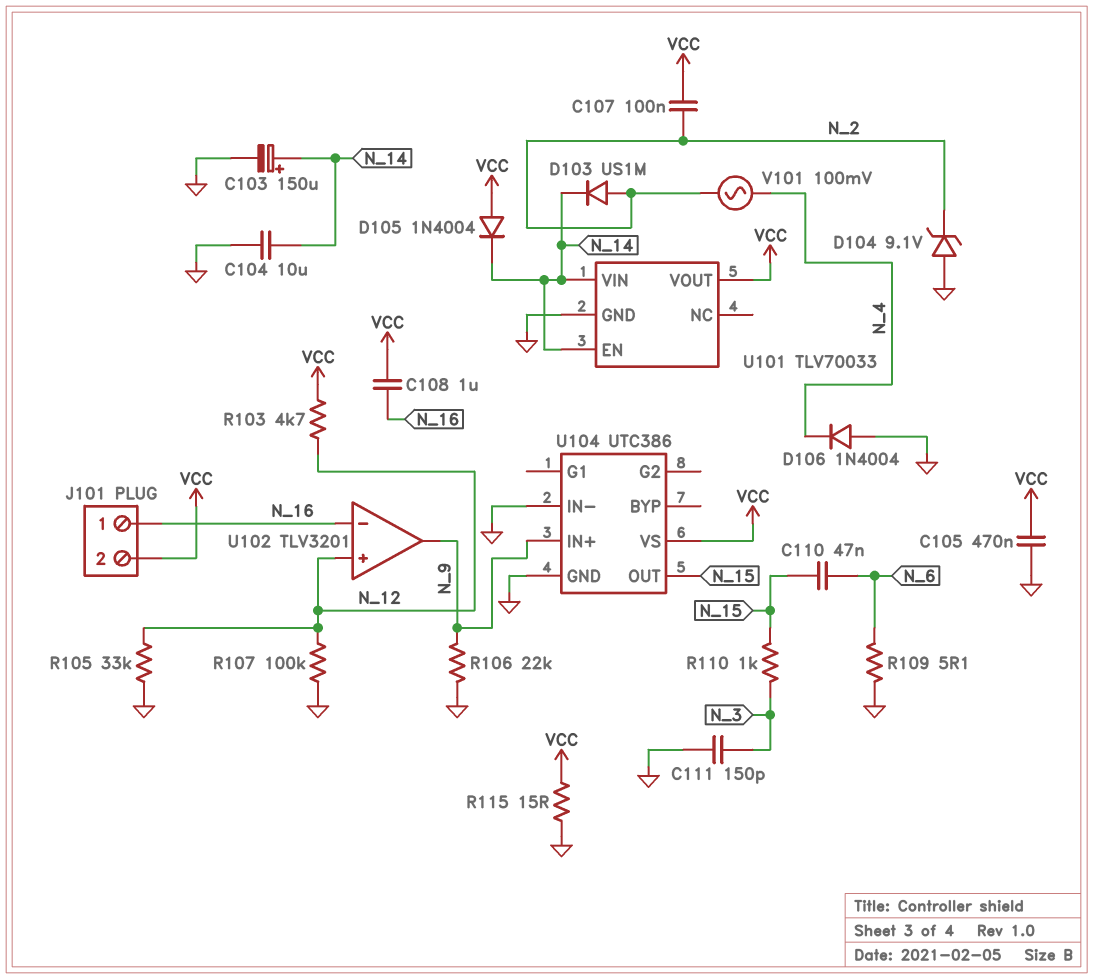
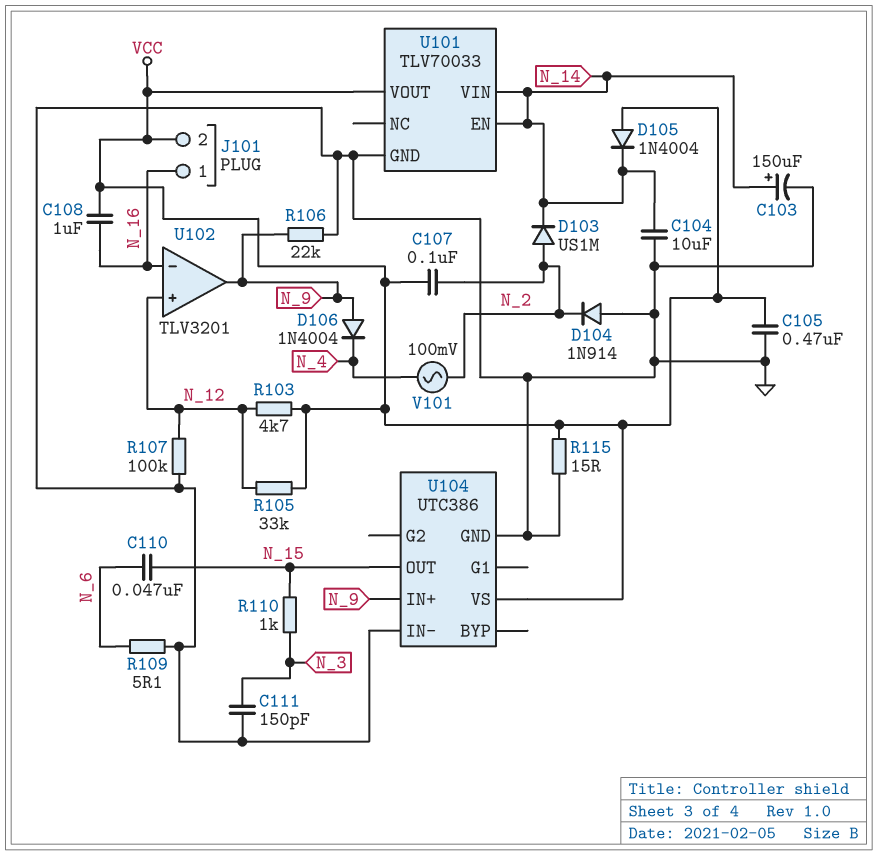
D104: zener 9.1V (A GND, K N_2) -> diode 1N914 (A GND, K N_2)
D106: diode 1N4004 (A GND, K N_4) -> diode 1N4004 (A N_9, K N_4)
R105: 33k (GND, N_12) -> 33k (N_12, VCC)

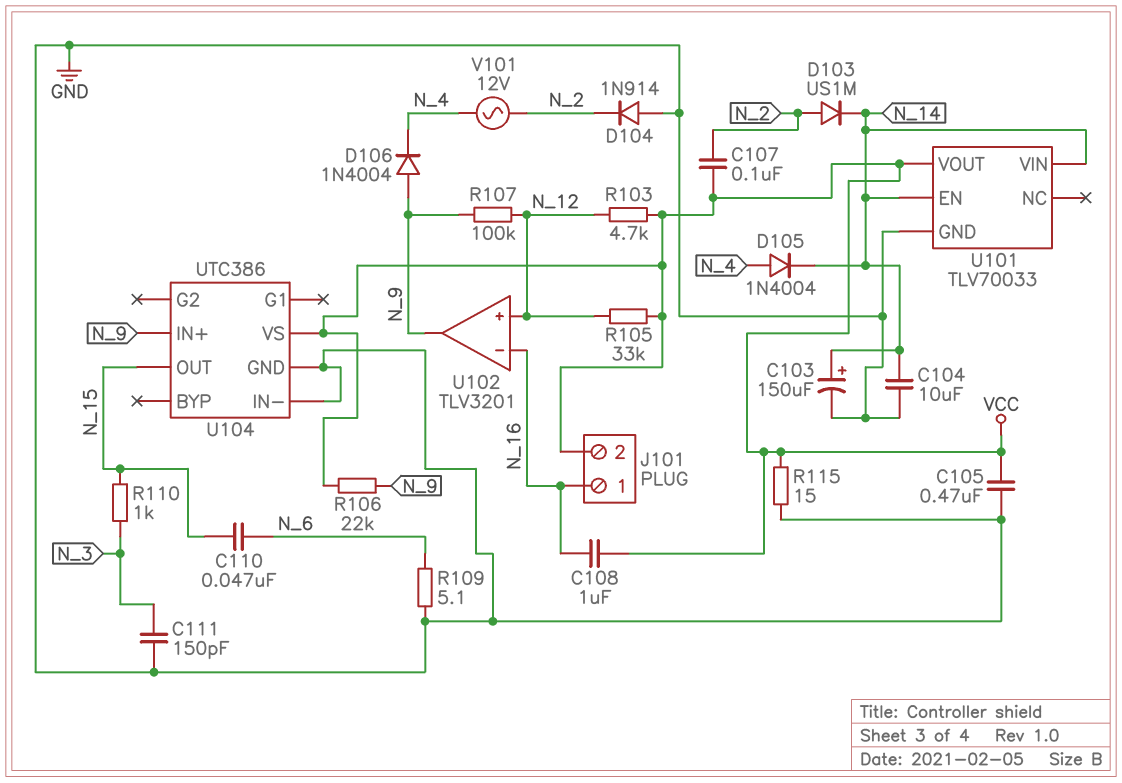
D105: diode 1N4004 (A VCC, K N_14) -> diode 1N4004 (A N_4, K N_14)
R106: 22k (GND, N_9) -> 22k (N_9, VCC)
R107: 100k (GND, N_12) -> 100k (N_9, N_12)
V101: AC 100mV (N_2, N_4) -> AC 12V (N_2, N_4)

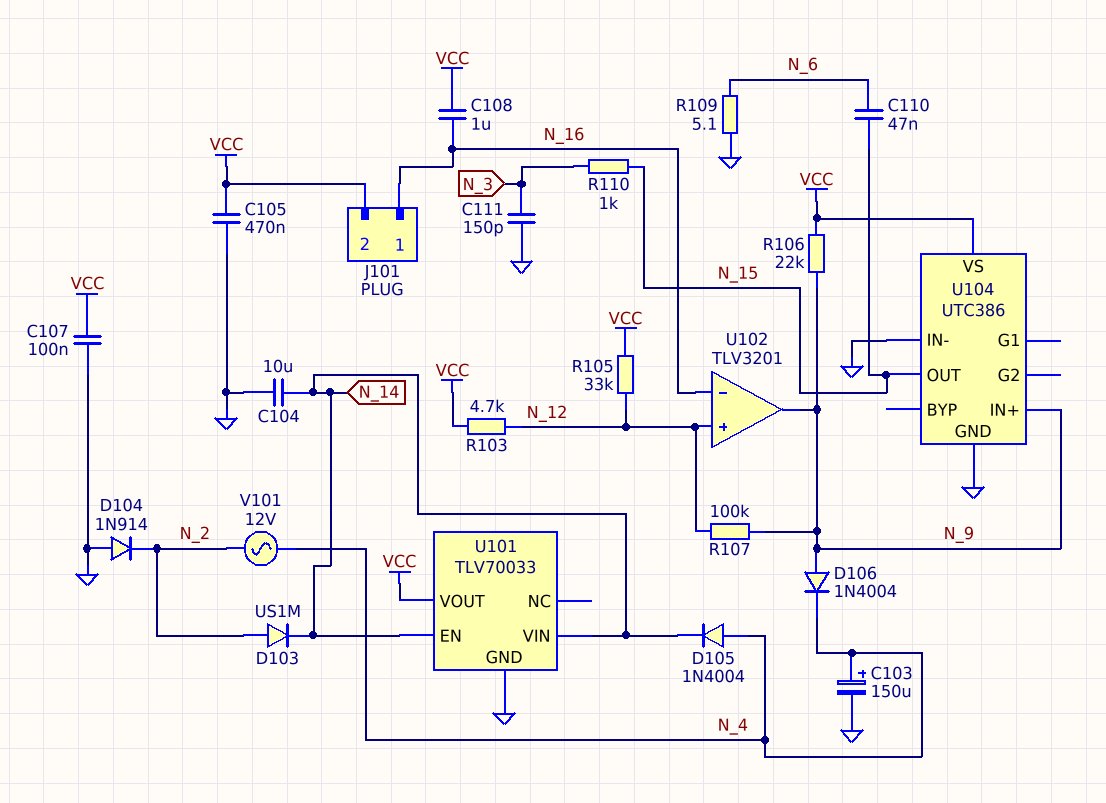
C103: 150uF (plus N_14, minus GND) -> 150uF (plus N_4, minus GND)
C107: 100nF (N_2, VCC) -> 100nF (GND, VCC)
R115: 15 (GND, VCC) -> none

